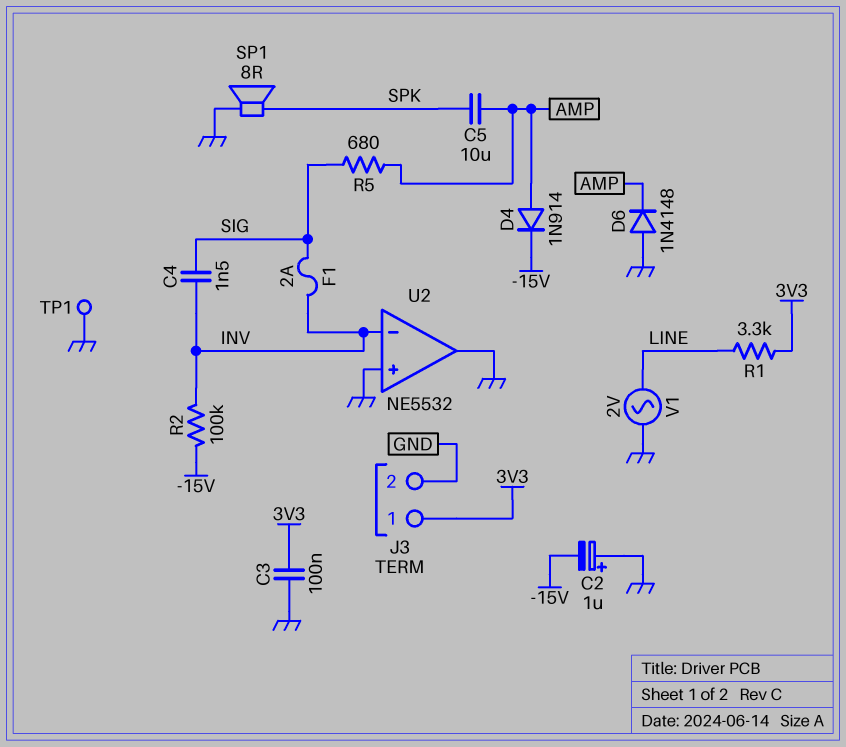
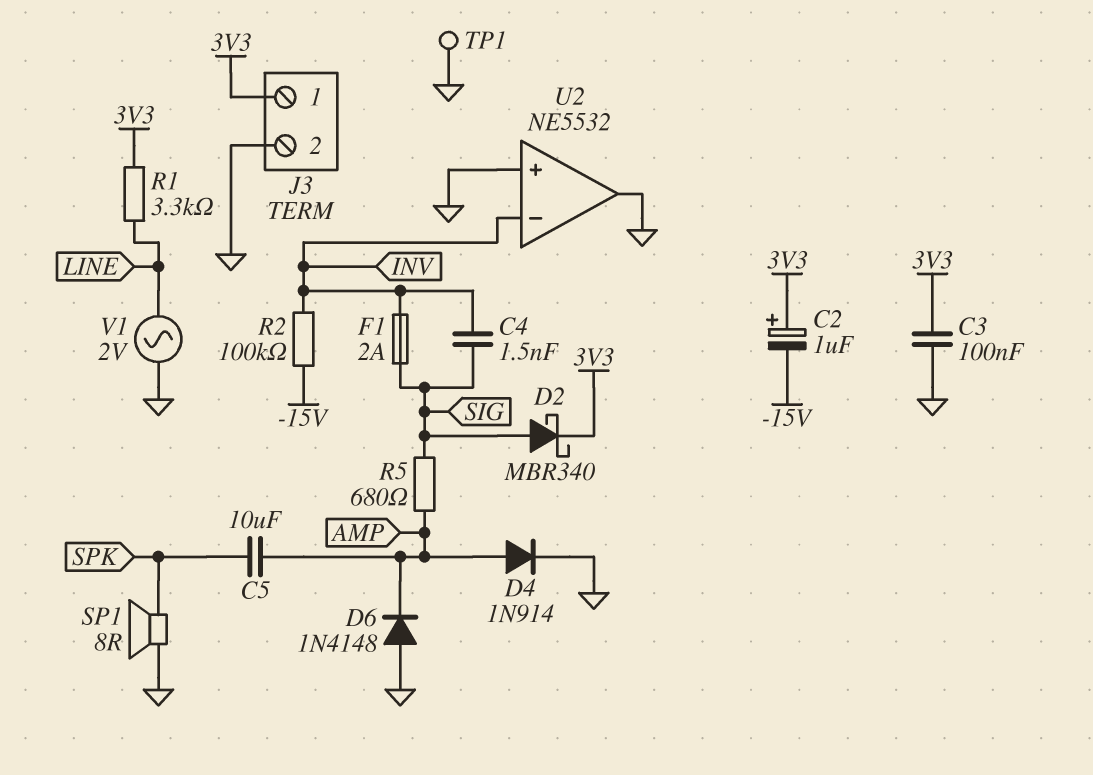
C2: 1uF (plus GND, minus -15V) -> 1uF (plus 3V3, minus -15V)
D2: none -> schottky MBR340 (A SIG, K 3V3)
D4: diode 1N914 (A AMP, K -15V) -> diode 1N914 (A AMP, K GND)

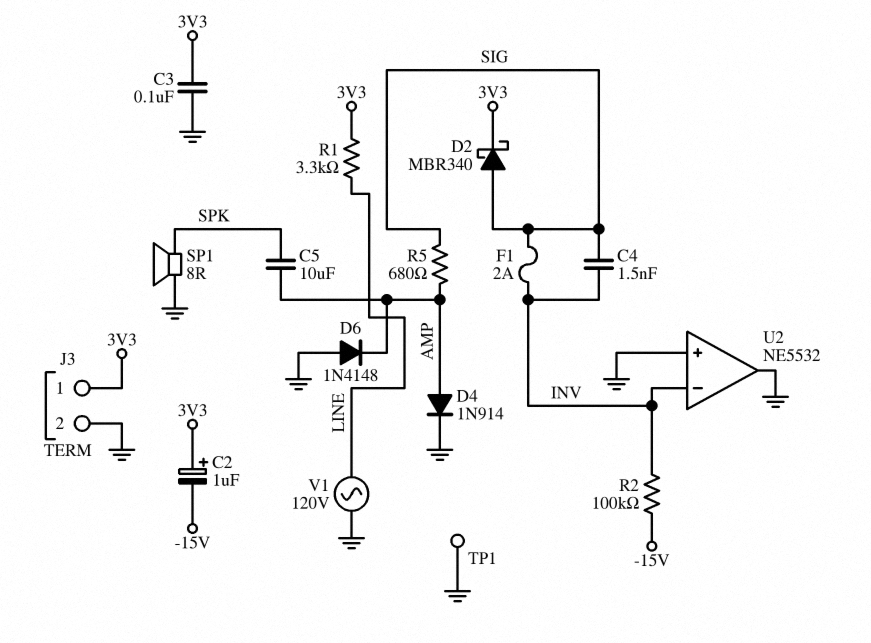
V1: AC 2V (GND, LINE) -> AC 120V (GND, LINE)

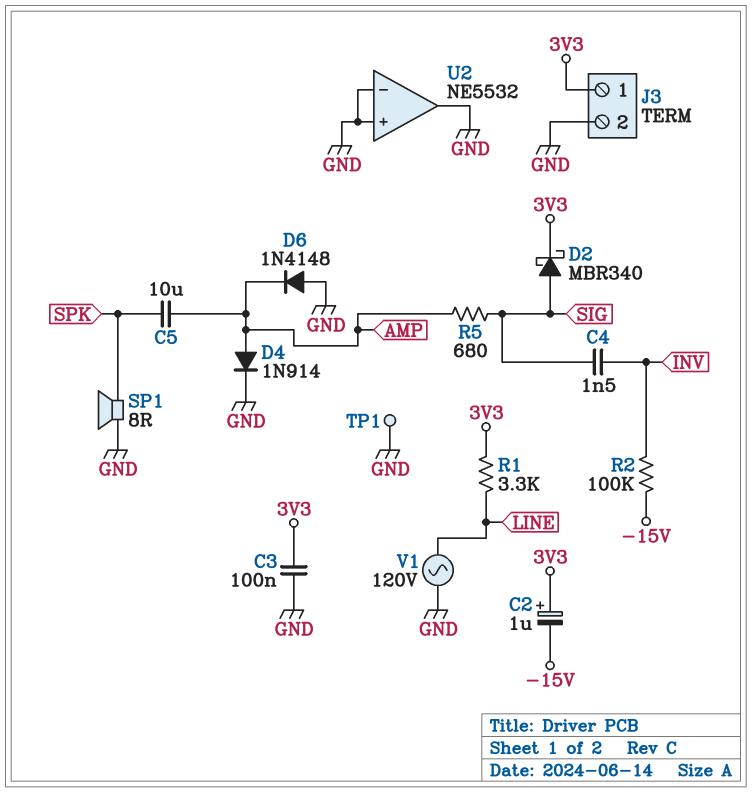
F1: 2A (INV, SIG) -> none
U2 pin in-: INV -> GND

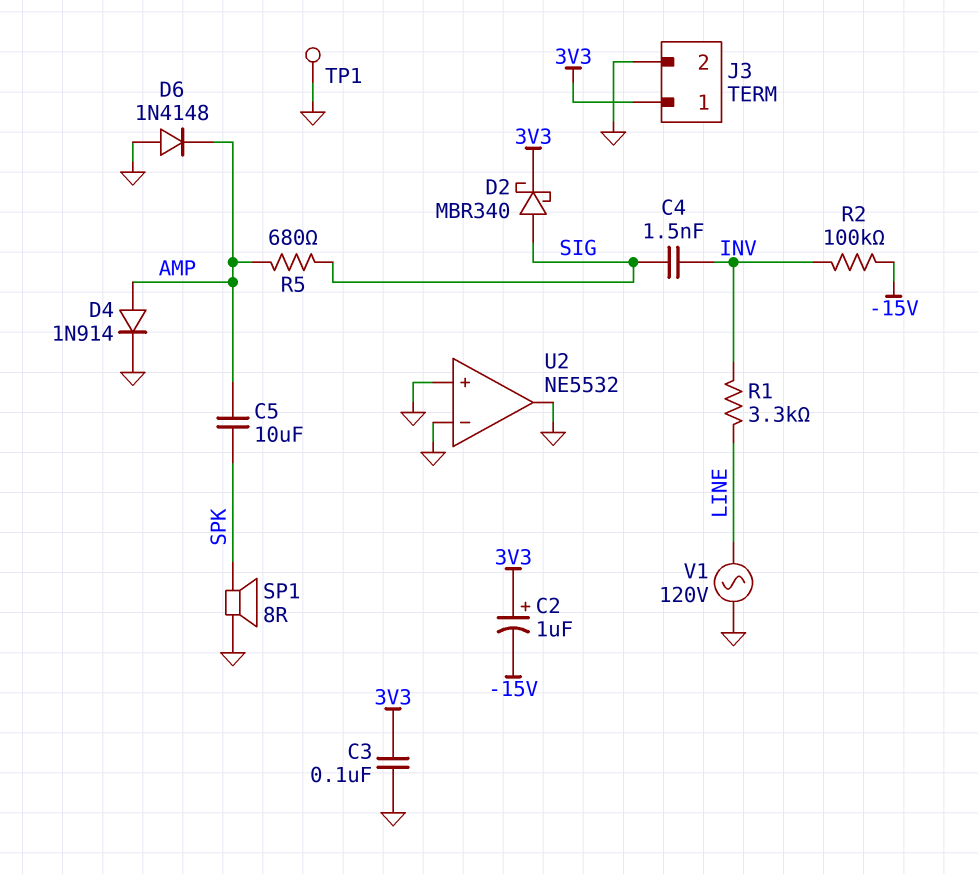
R1: 3.3k (3V3, LINE) -> 3.3k (INV, LINE)

